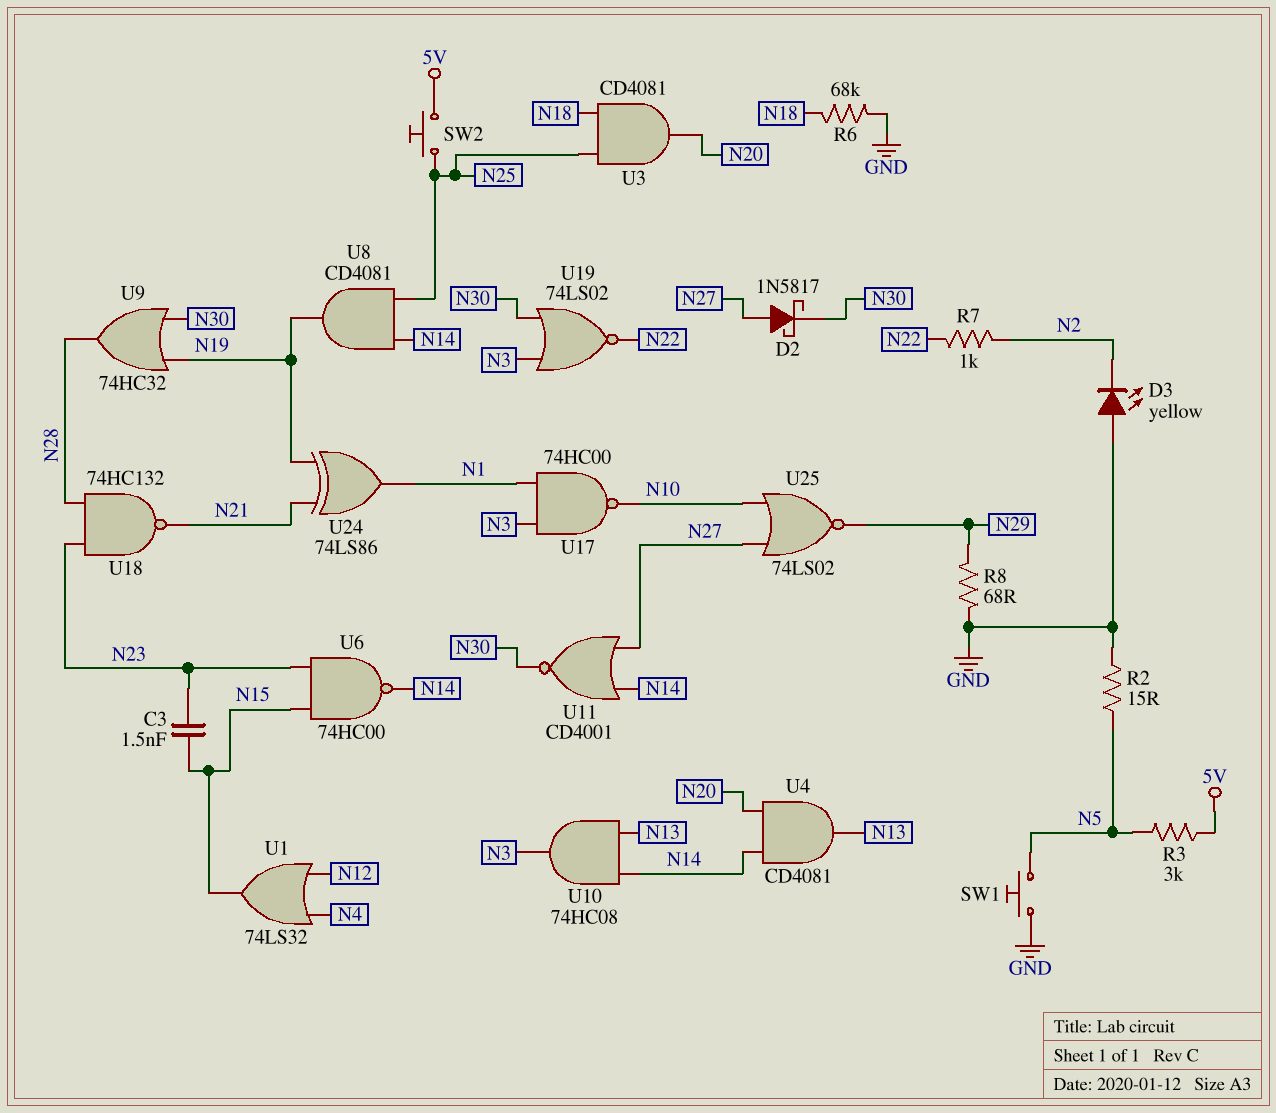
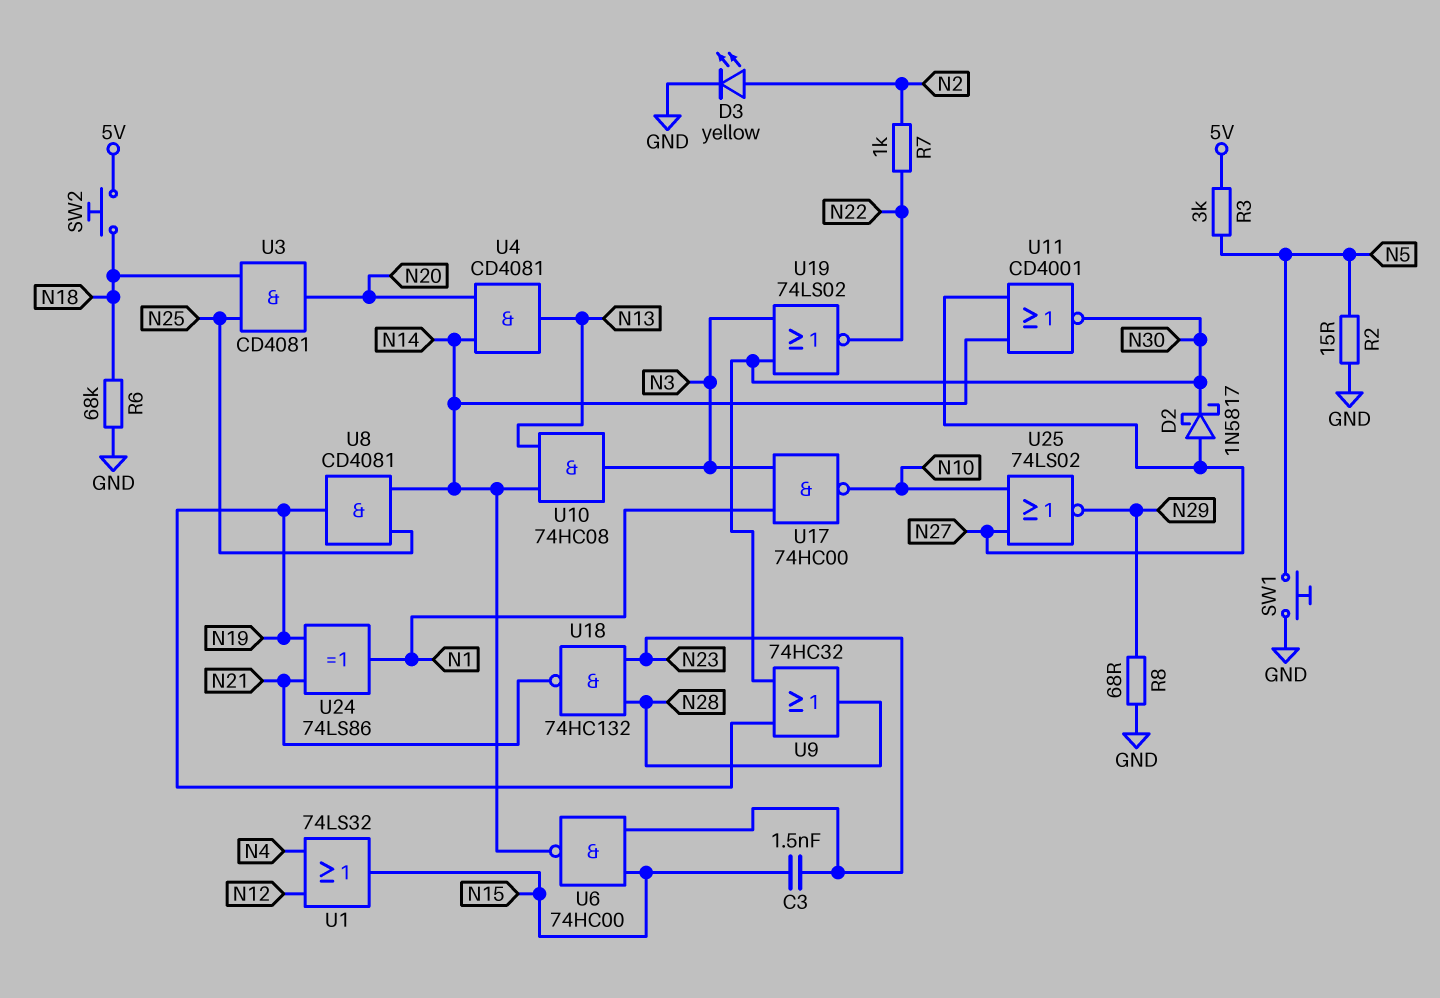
D3: LED yellow (A GND, K N2) -> LED yellow (A N2, K GND)
SW2: button (5V, N25) -> button (5V, N18)

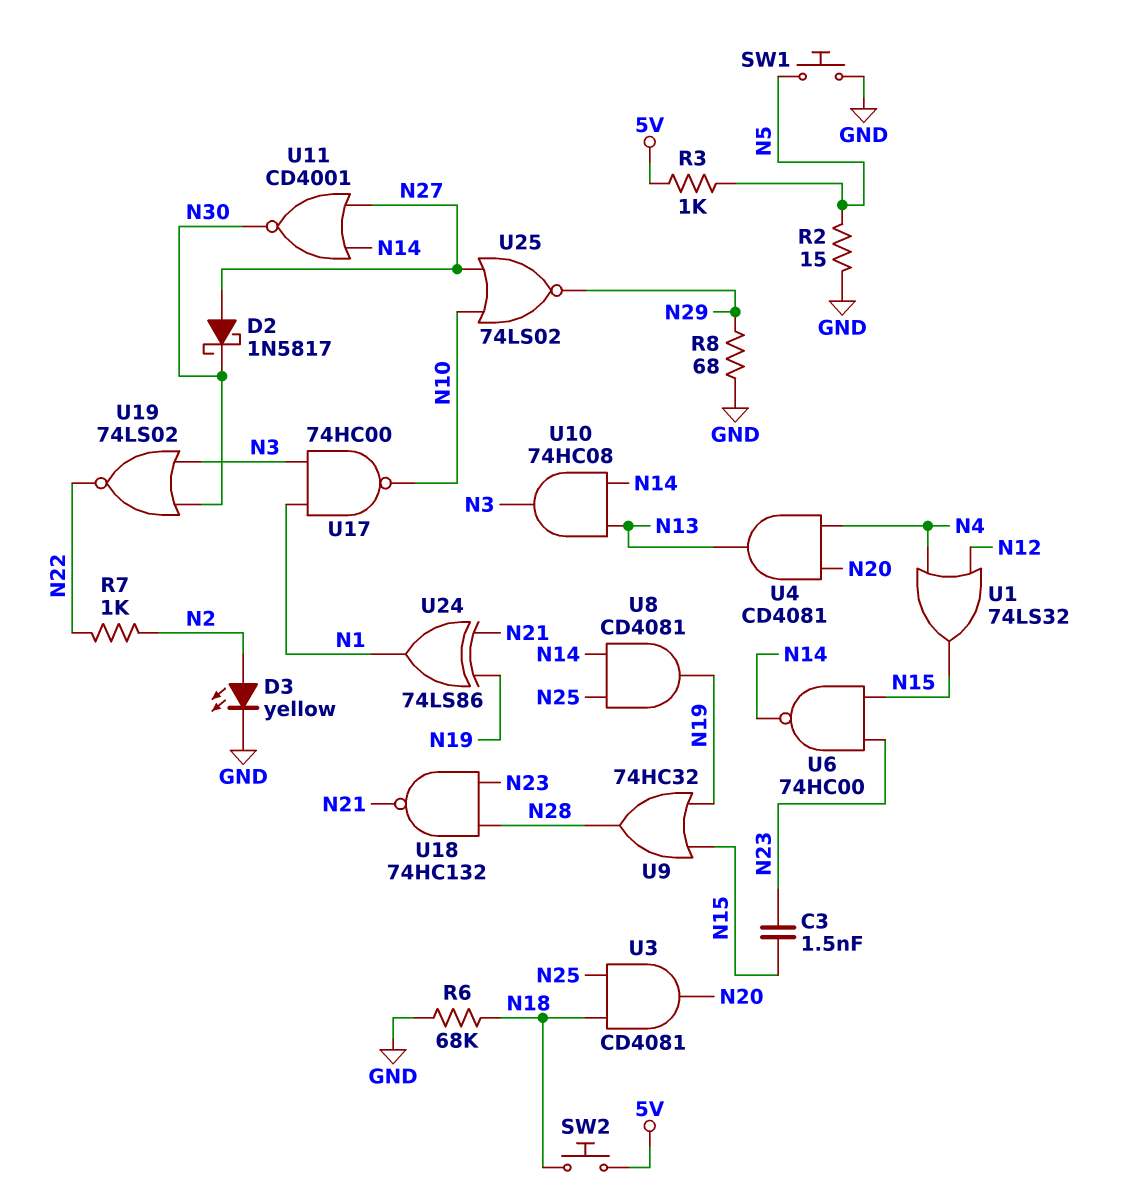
R3: 3k (5V, N5) -> 1k (5V, N5)
U4: AND CD4081 (in N14, in N20, out N13) -> AND CD4081 (in N4, in N20, out N13)
U9: OR 74HC32 (in N19, in N30, out N28) -> OR 74HC32 (in N15, in N19, out N28)

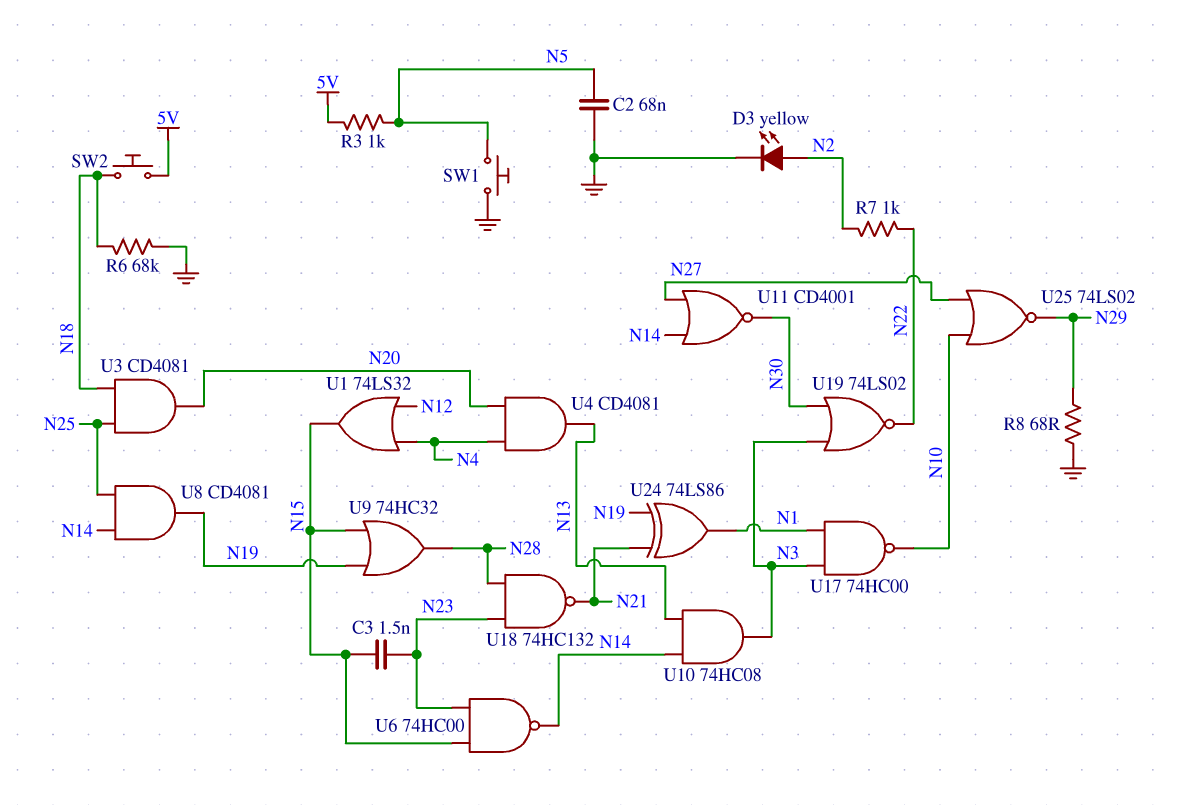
C2: none -> 68nF (GND, N5)
D2: schottky 1N5817 (A N27, K N30) -> none
R2: 15 (GND, N5) -> none

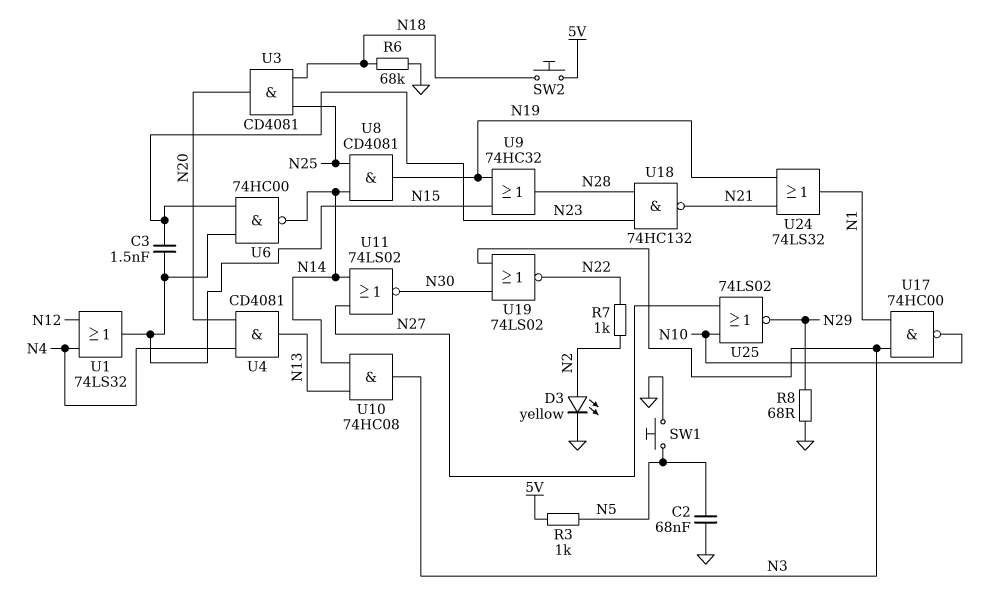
U11: NOR CD4001 (in N14, in N27, out N30) -> NOR 74LS02 (in N14, in N27, out N30)
U24: XOR 74LS86 (in N19, in N21, out N1) -> OR 74LS32 (in N19, in N21, out N1)

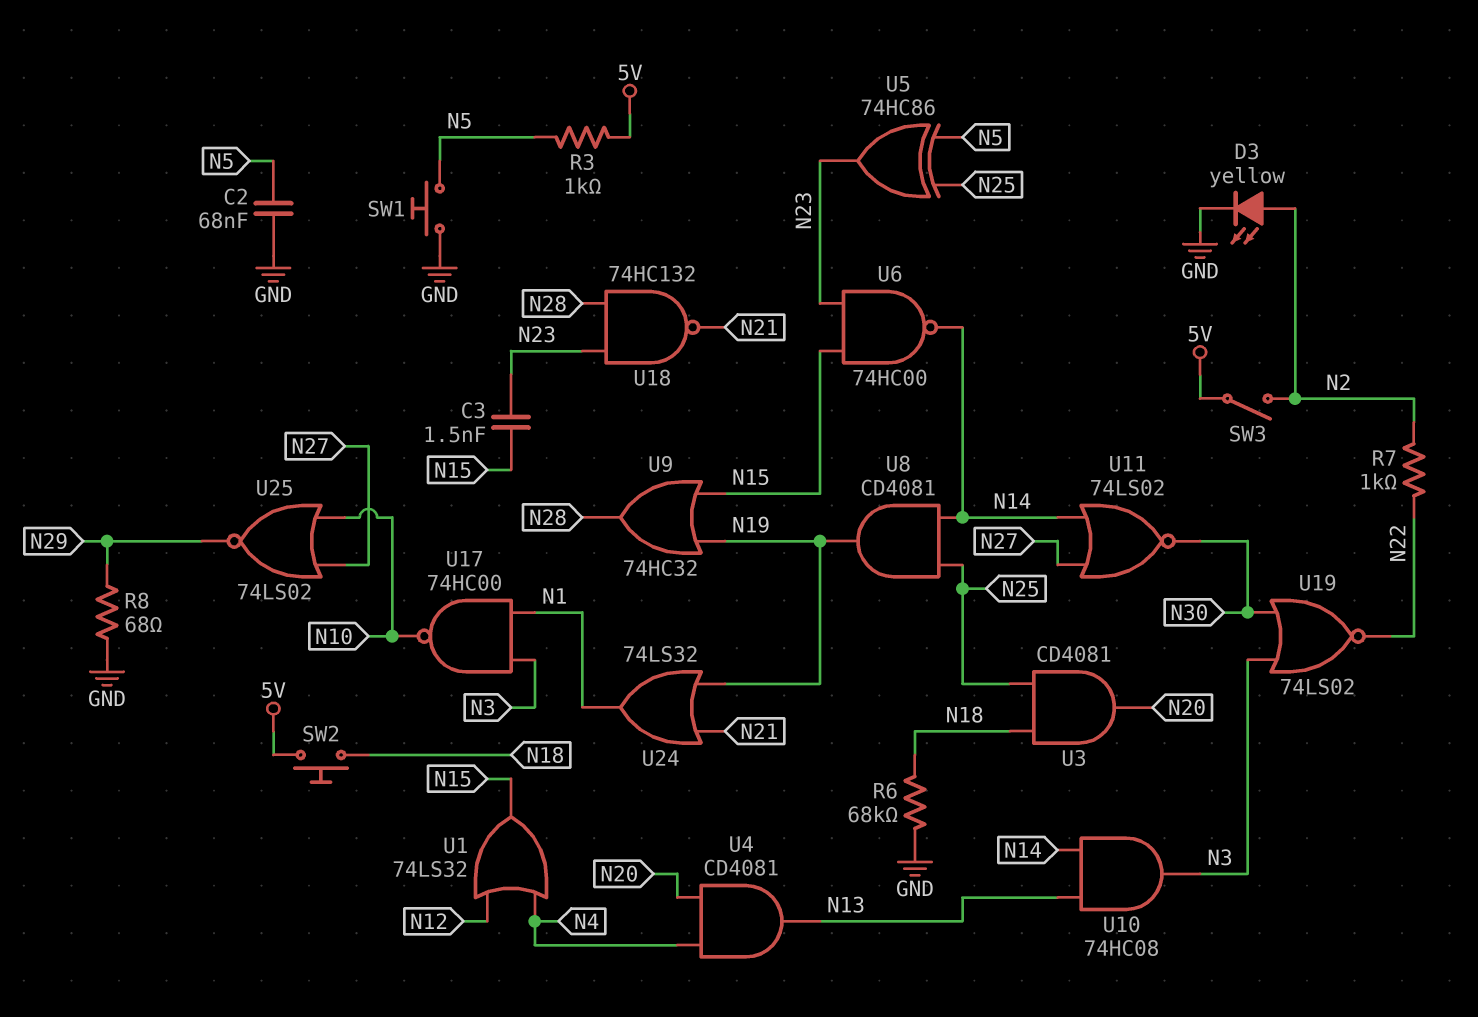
SW3: none -> switch (5V, N2)
U5: none -> XOR 74HC86 (in N5, in N25, out N23)

